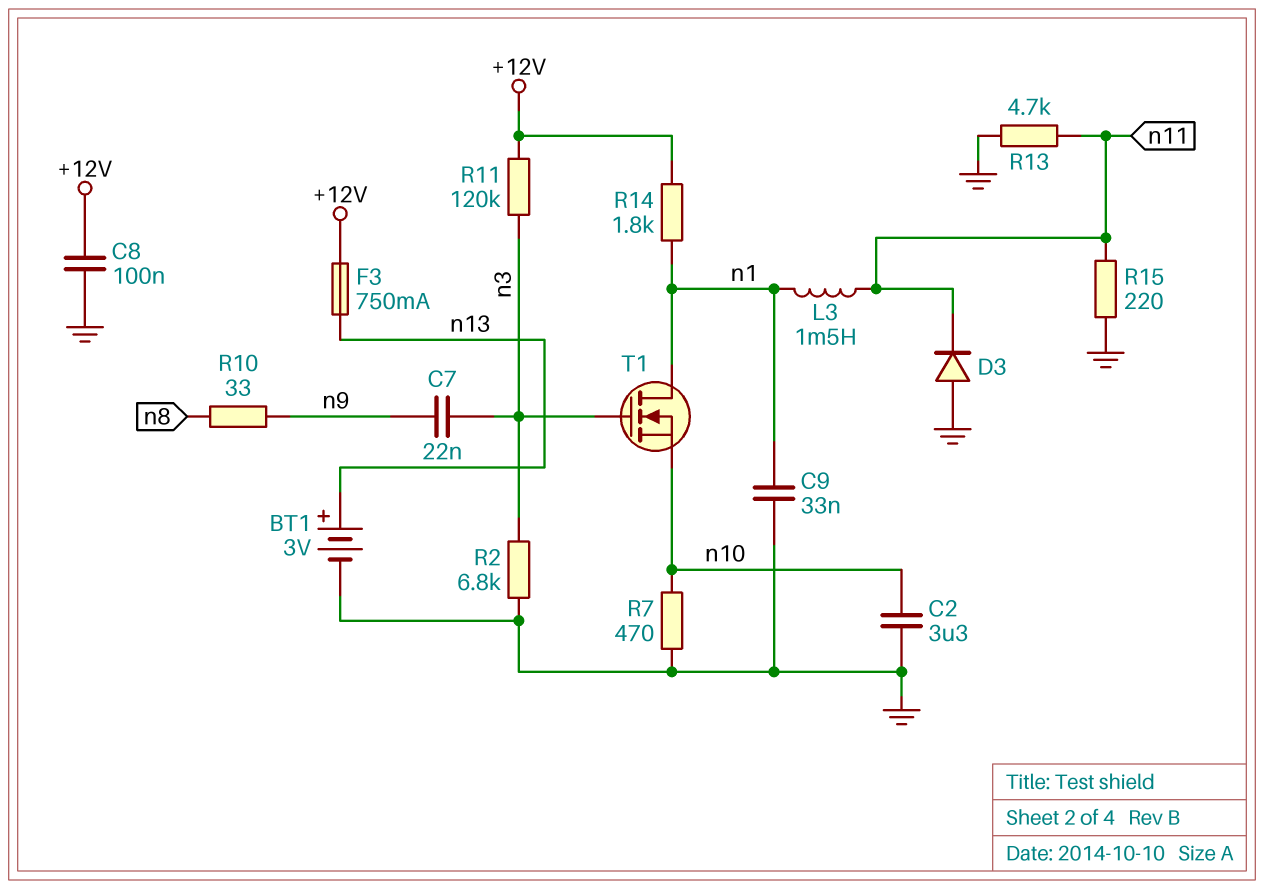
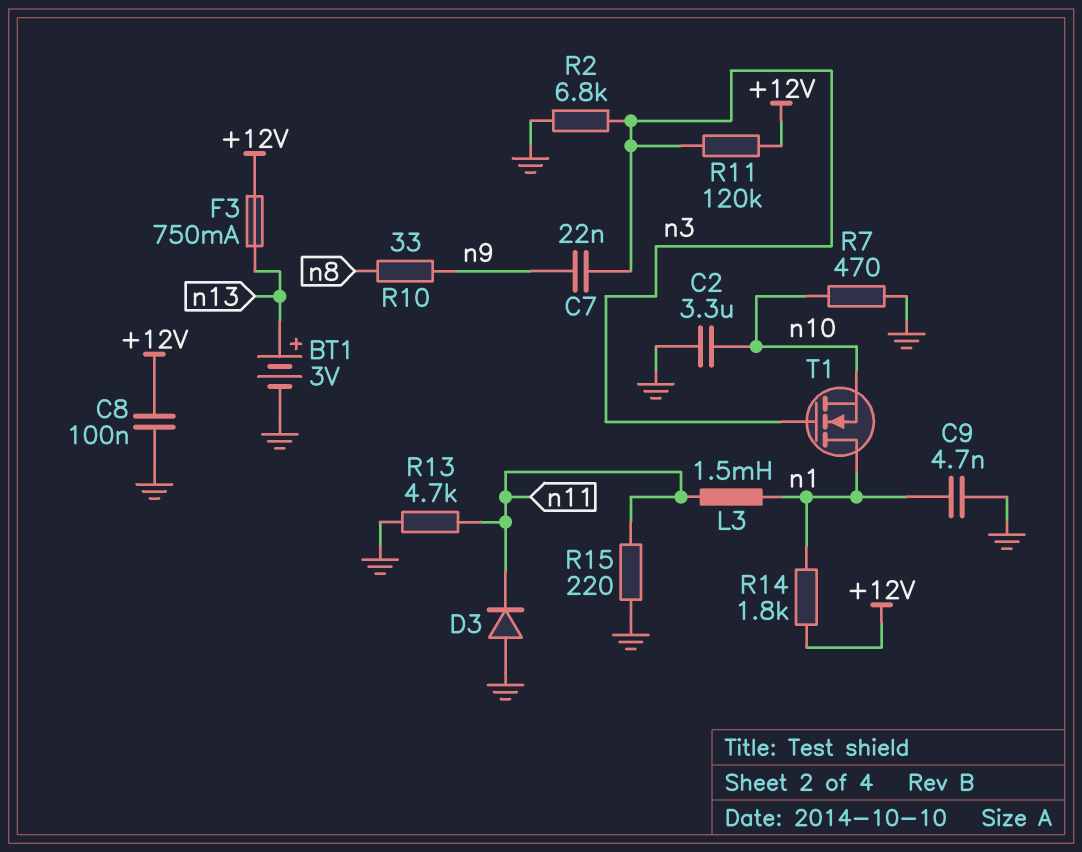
C9: 33nF (GND, n1) -> 4.7nF (GND, n1)

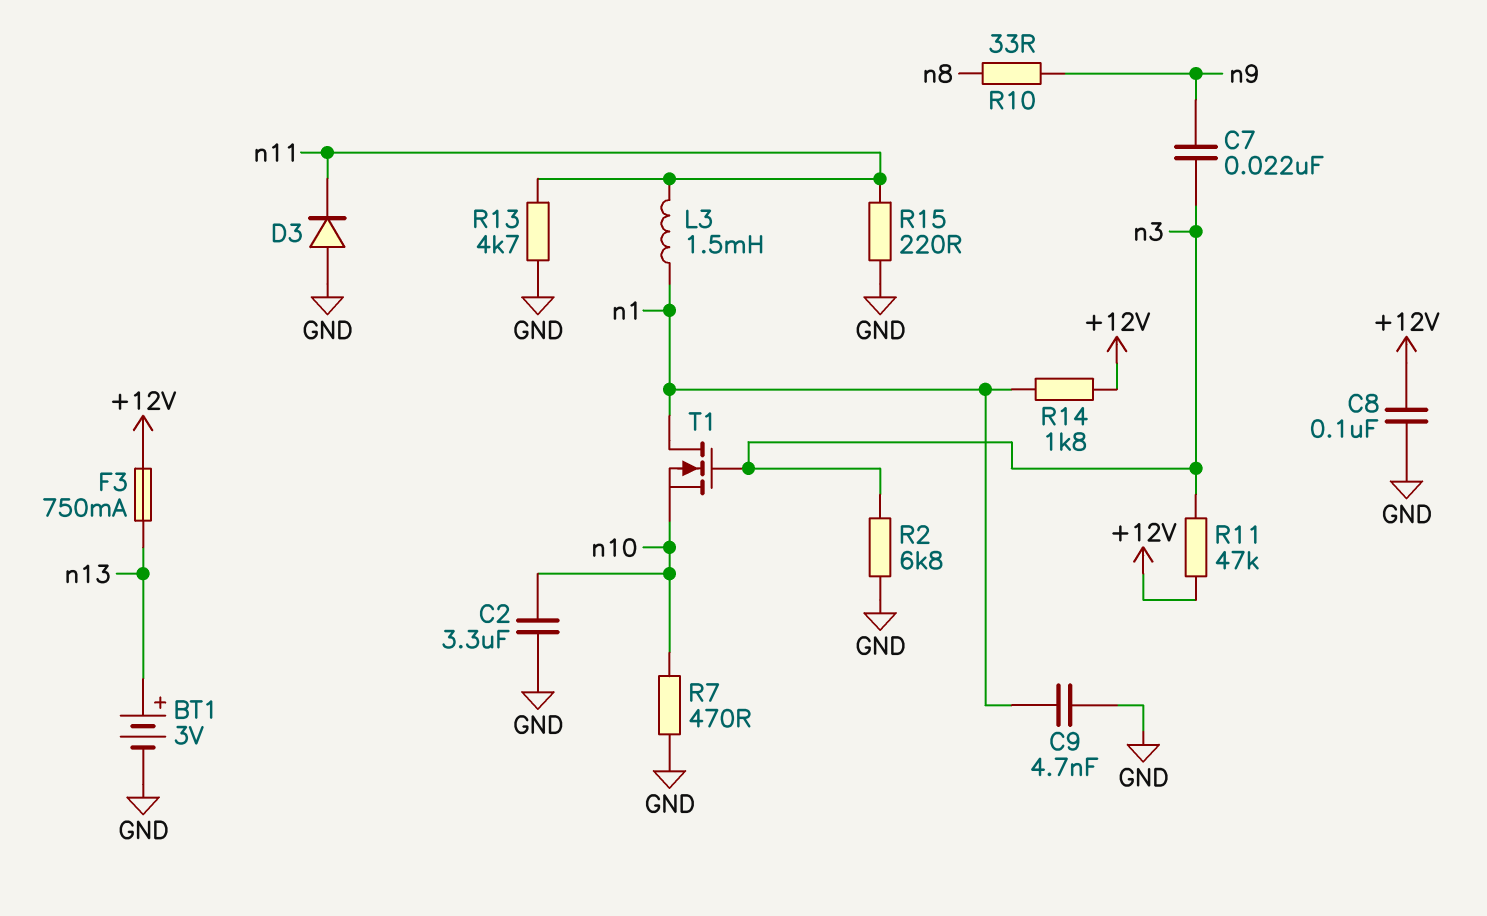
R11: 120k (+12V, n3) -> 47k (+12V, n3)

